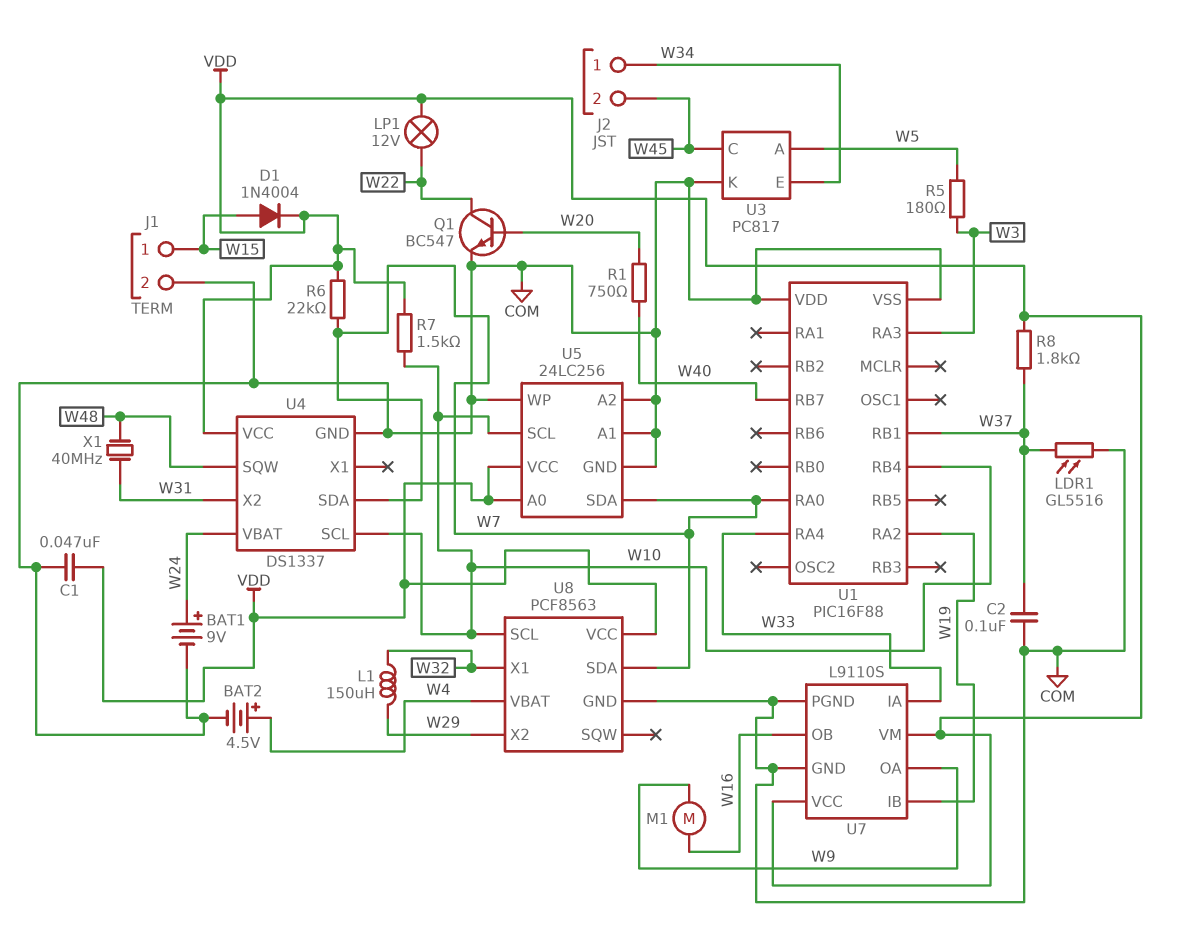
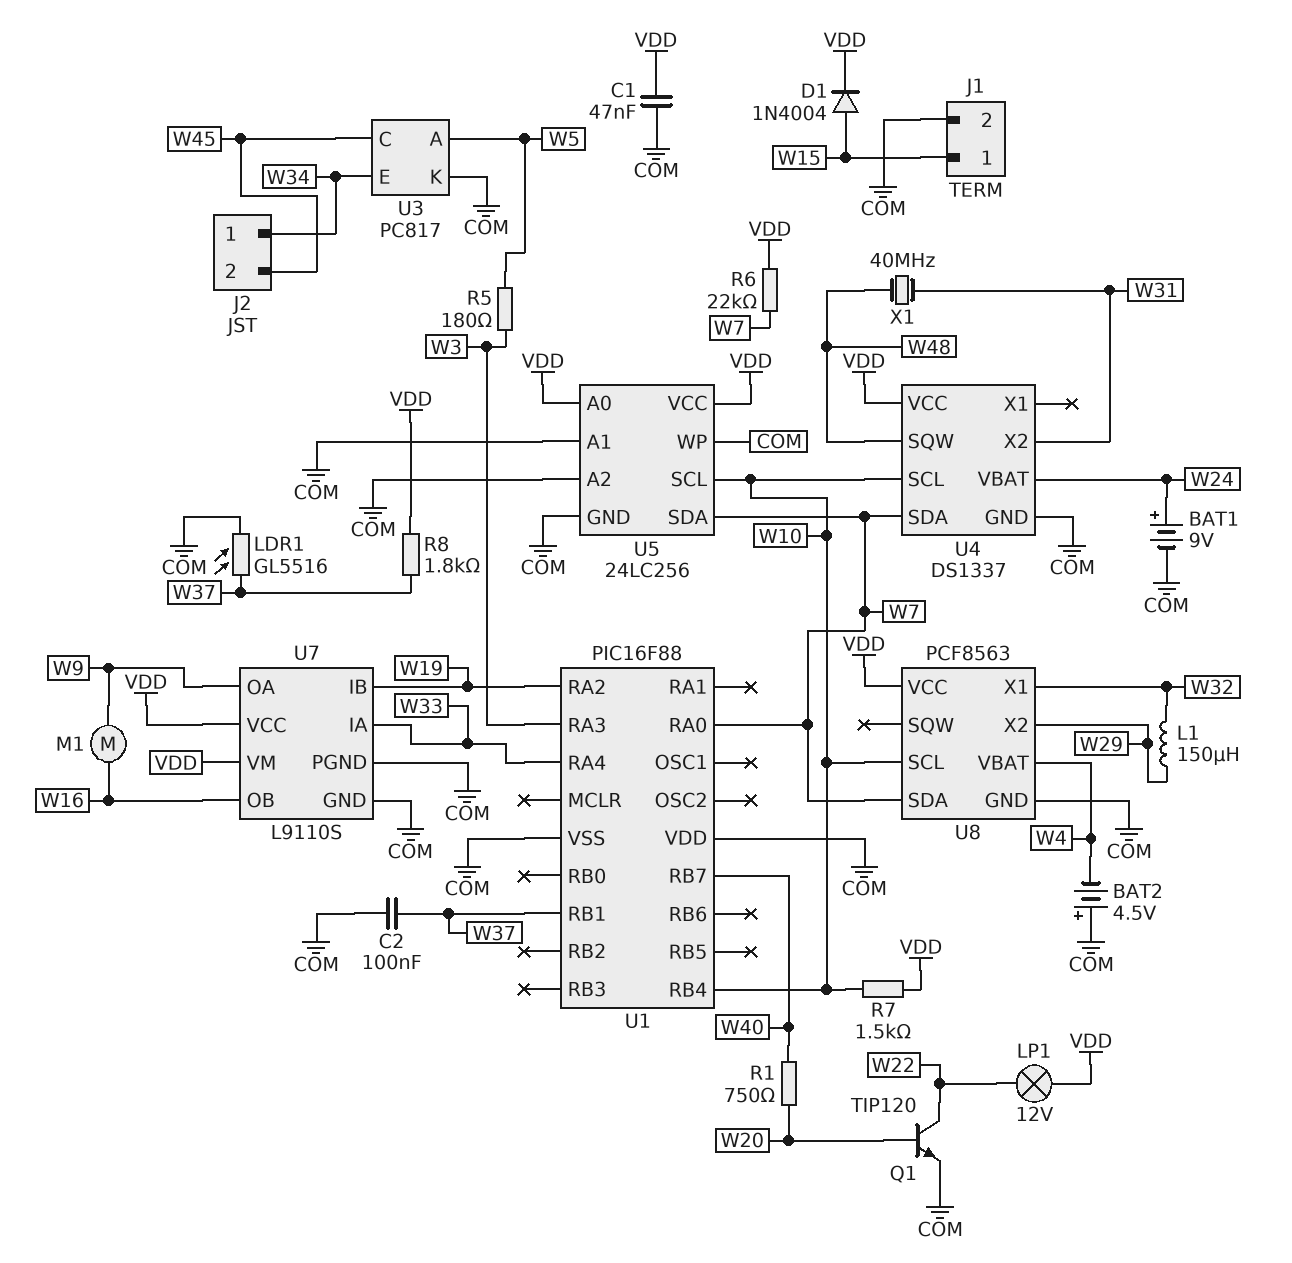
BAT2: 4.5V (plus W4, minus COM) -> 4.5V (plus COM, minus W4)
Q1: NPN BC547 (B W20, C W22, E COM) -> NPN TIP120 (B W20, C W22, E COM)

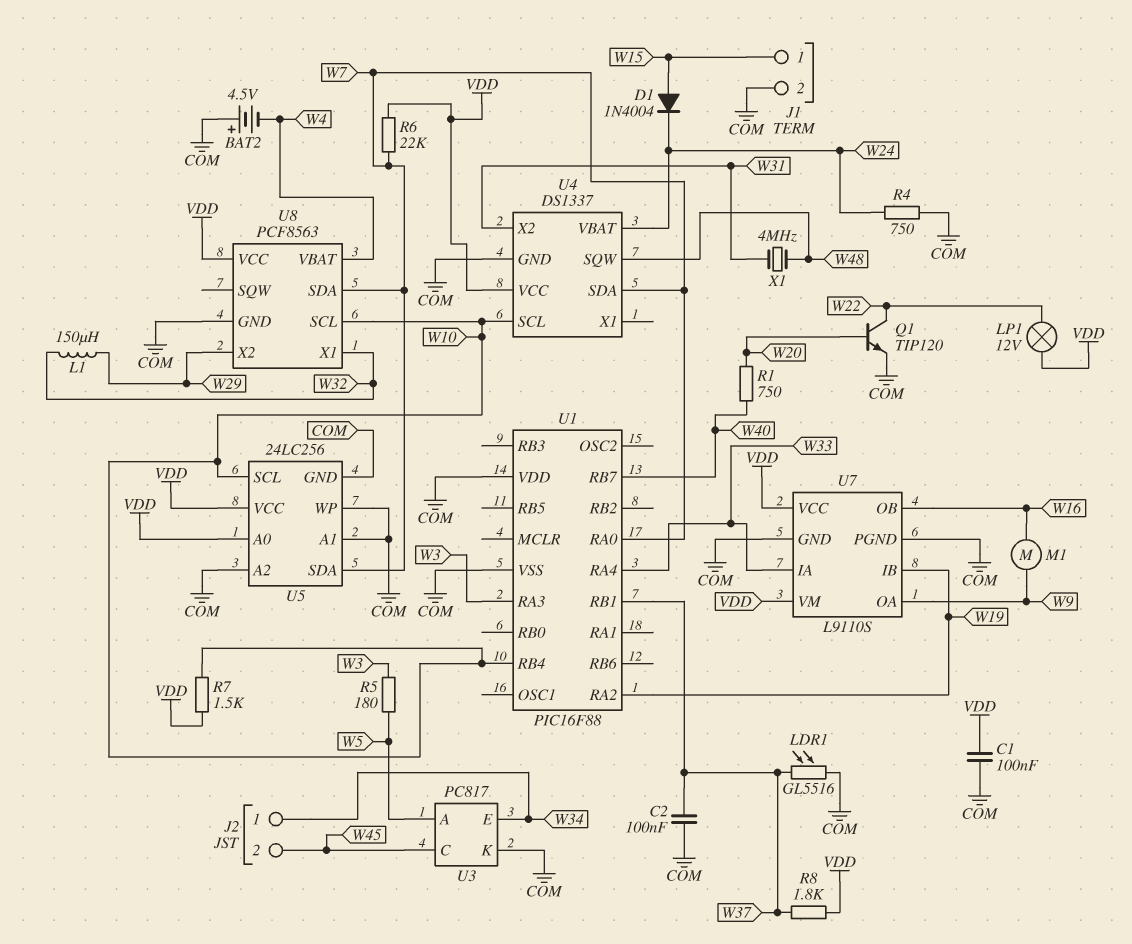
BAT1: 9V (plus W24, minus COM) -> none
C1: 47nF (COM, VDD) -> 100nF (COM, VDD)
D1: diode 1N4004 (A W15, K VDD) -> diode 1N4004 (A W15, K W24)
R4: none -> 750 (COM, W24)
X1: 40MHz (W31, W48) -> 4MHz (W31, W48)

